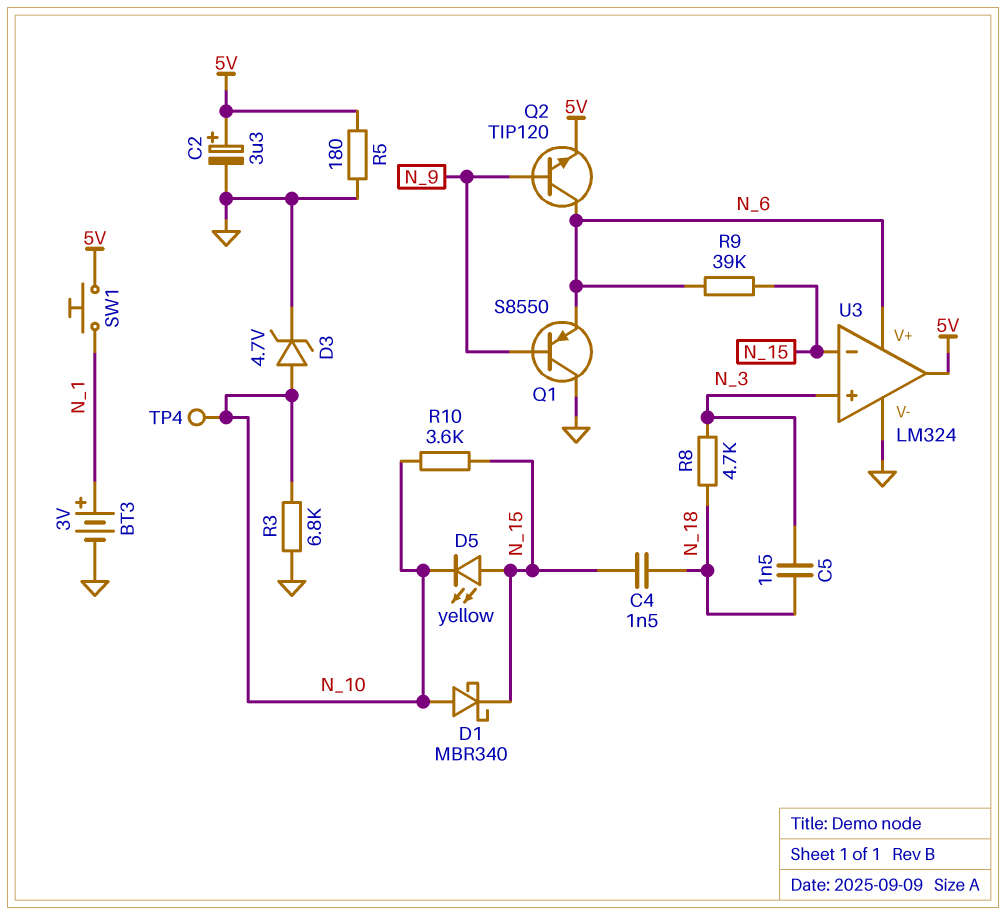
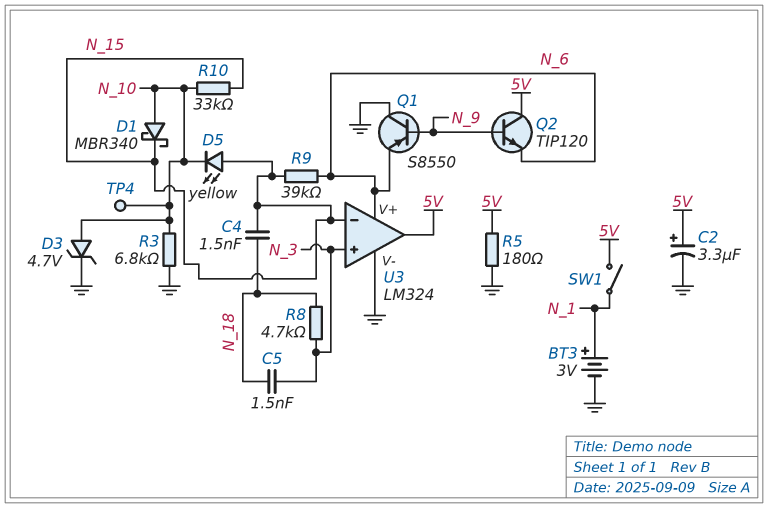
Q2: NPN TIP120 (B N_9, C N_6, E 5V) -> NPN TIP120 (B N_9, C 5V, E N_6)
R10: 3.6k (N_10, N_15) -> 33k (N_10, N_15)
SW1: button (5V, N_1) -> switch (5V, N_1)

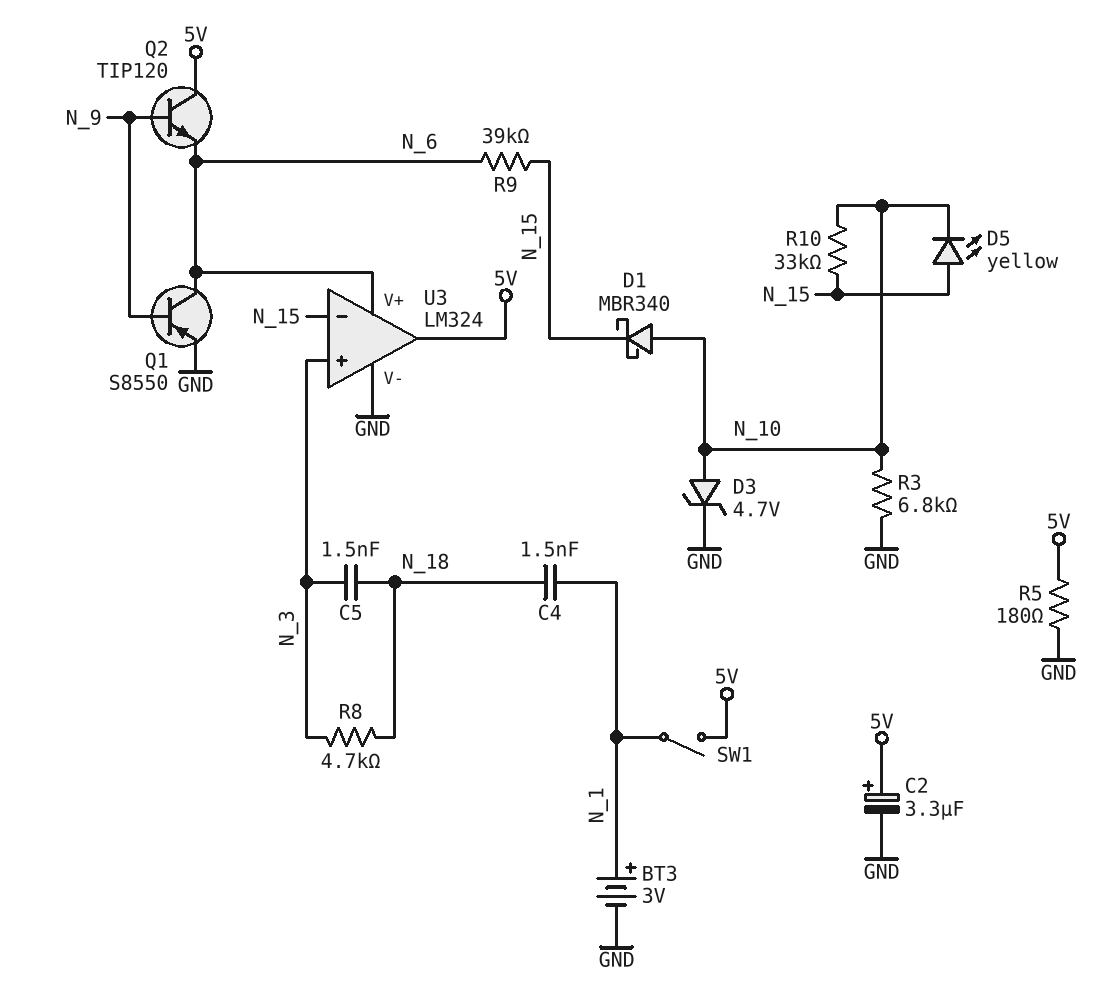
C4: 1.5nF (N_15, N_18) -> 1.5nF (N_1, N_18)
Q1: PNP S8550 (B N_9, C GND, E N_6) -> PNP S8550 (B N_9, C N_6, E GND)
TP4: test point (N_10) -> none

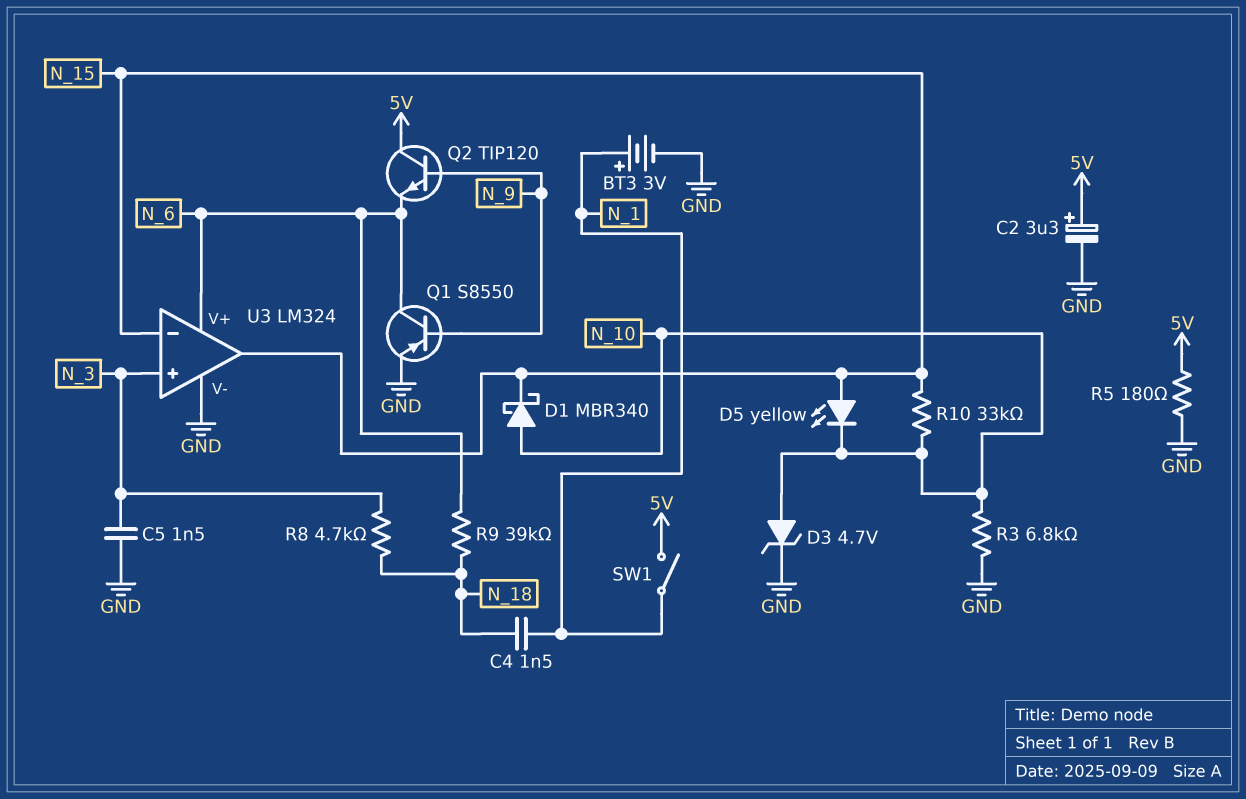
C5: 1.5nF (N_3, N_18) -> 1.5nF (GND, N_3)
R9: 39k (N_6, N_15) -> 39k (N_6, N_18)
U3 pin out: 5V -> N_15

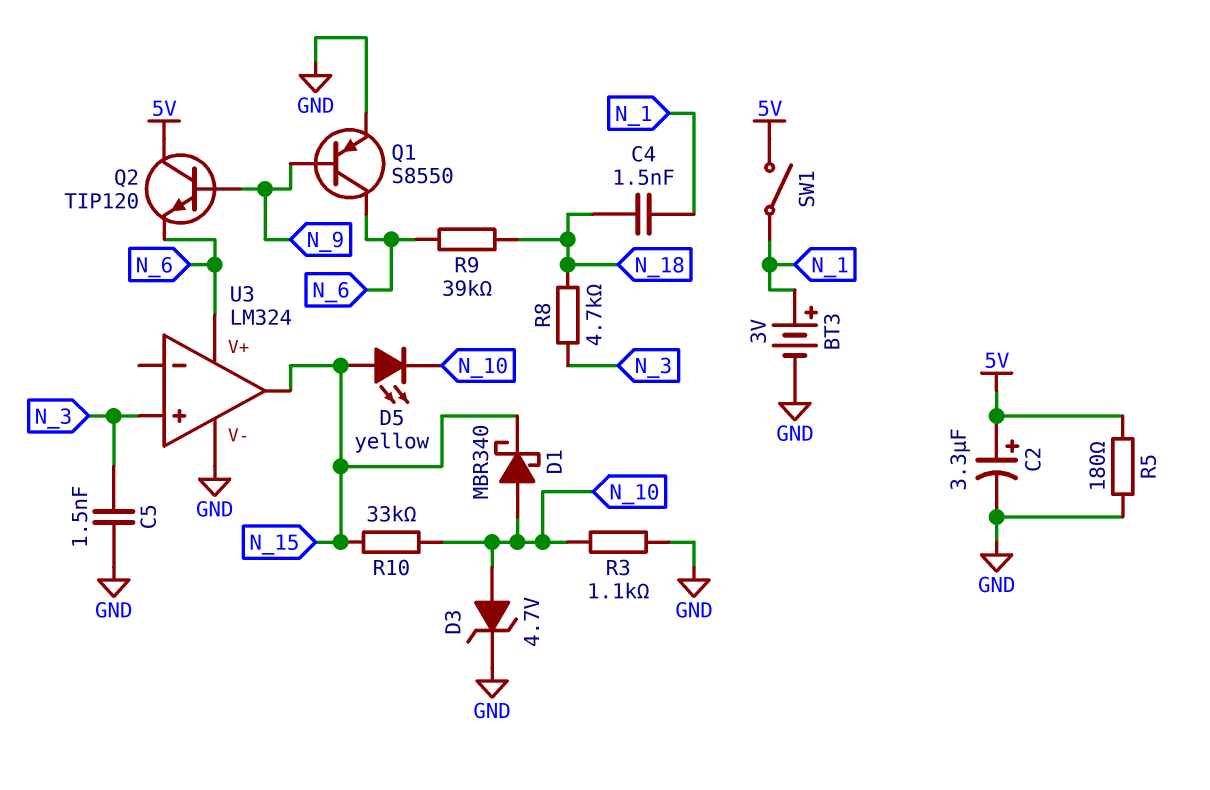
R3: 6.8k (GND, N_10) -> 1.1k (GND, N_10)
U3 pin in-: N_15 -> none

